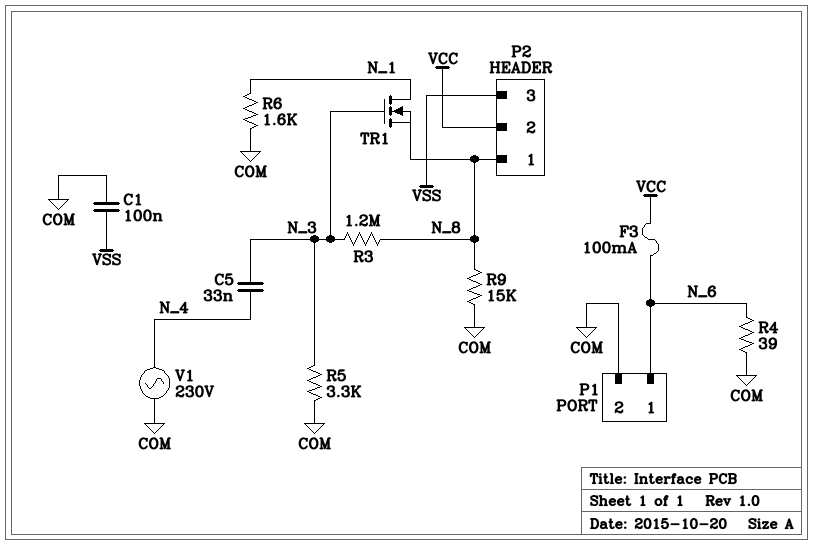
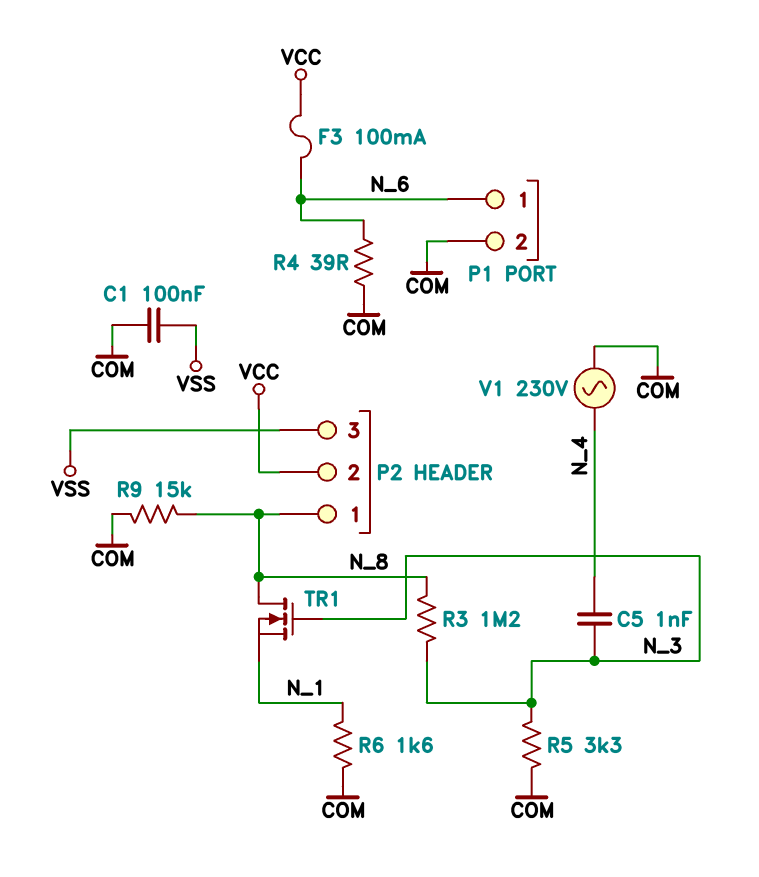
C5: 33nF (N_3, N_4) -> 1nF (N_3, N_4)
TR1: NMOS (G N_3, D N_1, S N_8) -> NMOS (G N_3, D N_8, S N_1)

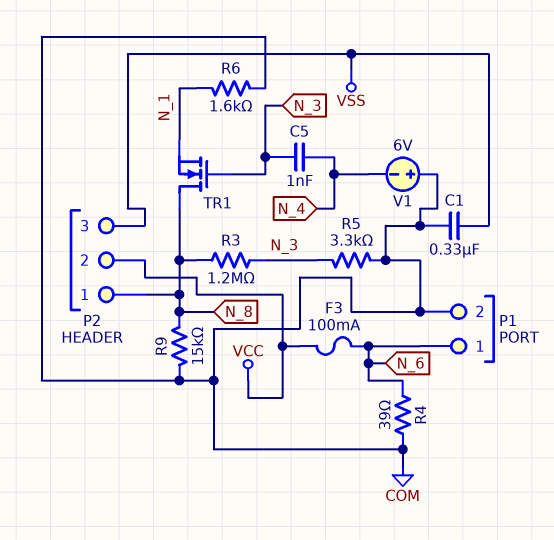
C1: 100nF (COM, VSS) -> 330nF (COM, VSS)
V1: AC 230V (COM, N_4) -> 6V (plus COM, minus N_4)

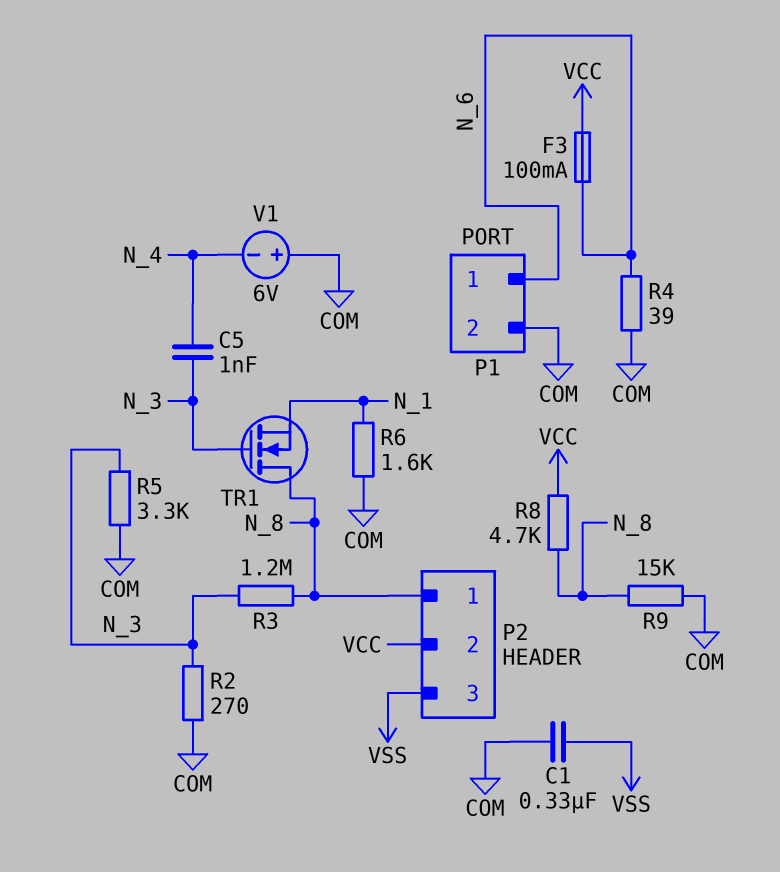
R2: none -> 270 (COM, N_3)
R8: none -> 4.7k (N_8, VCC)

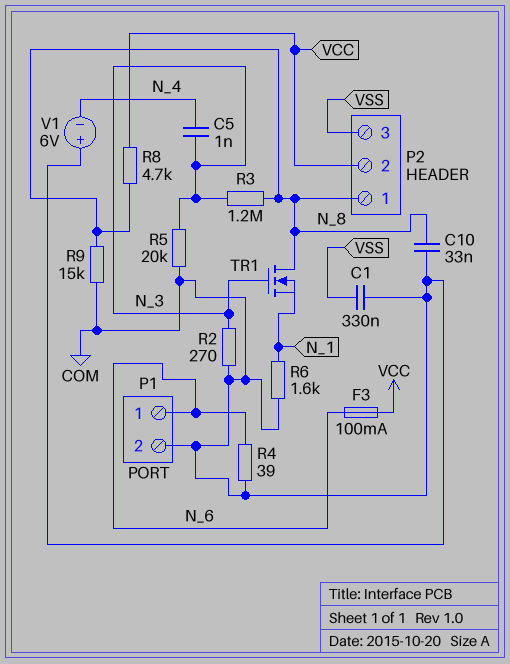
C10: none -> 33nF (COM, N_8)
R5: 3.3k (COM, N_3) -> 20k (COM, N_3)

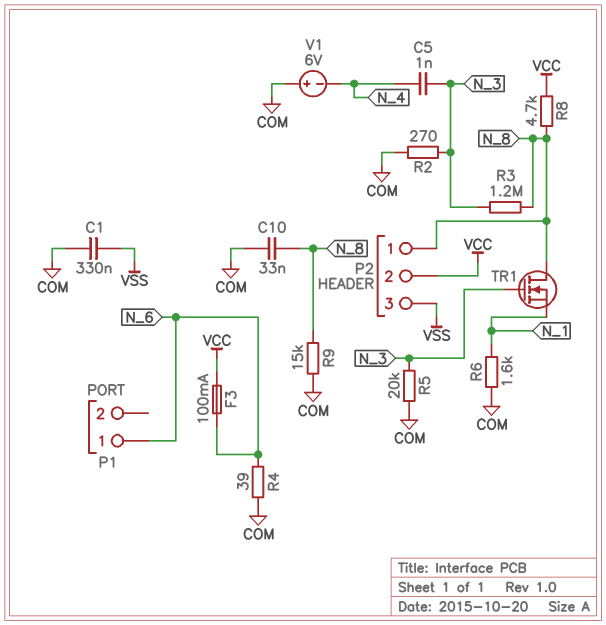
P1 pin 2: COM -> none

